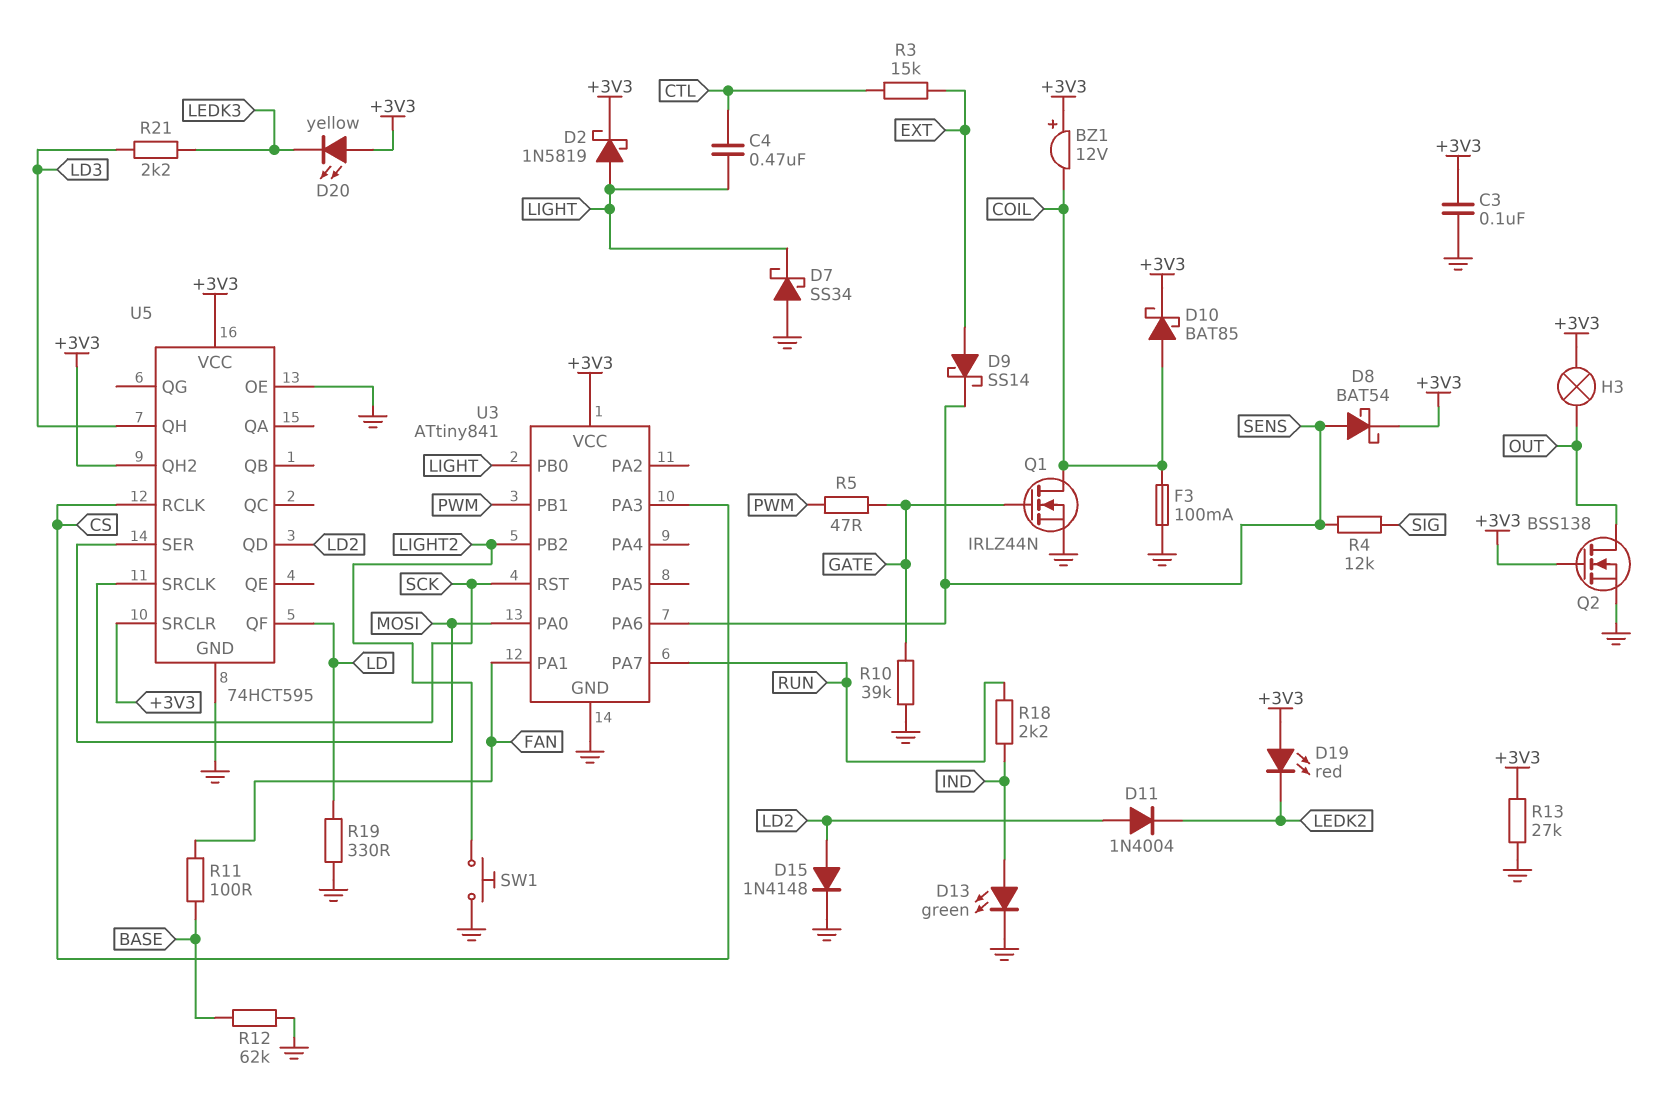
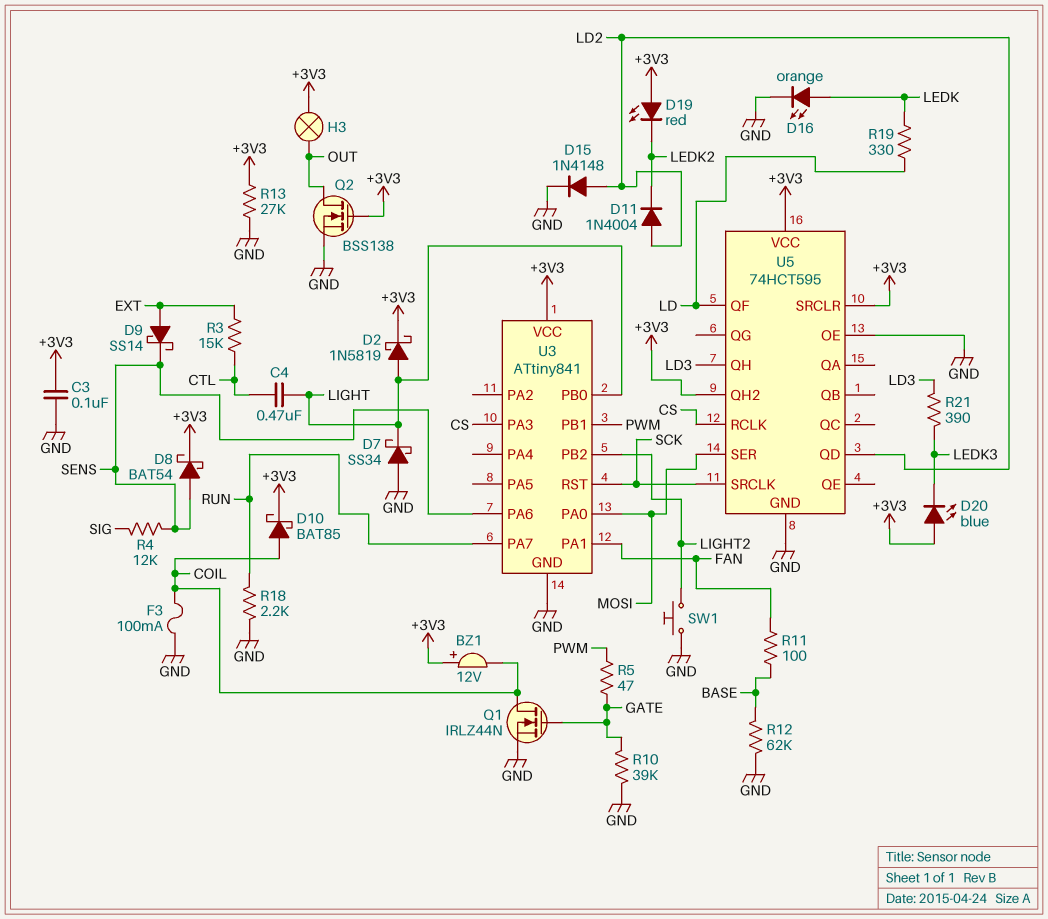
D13: LED green (A IND, K GND) -> none
D16: none -> LED orange (A LEDK, K GND)
D20: LED yellow (A +3V3, K LEDK3) -> LED blue (A +3V3, K LEDK3)
R18: 2.2k (IND, RUN) -> 2.2k (GND, RUN)
R19: 330 (GND, LD) -> 330 (LD, LEDK)
R21: 2.2k (LD3, LEDK3) -> 390 (LD3, LEDK3)

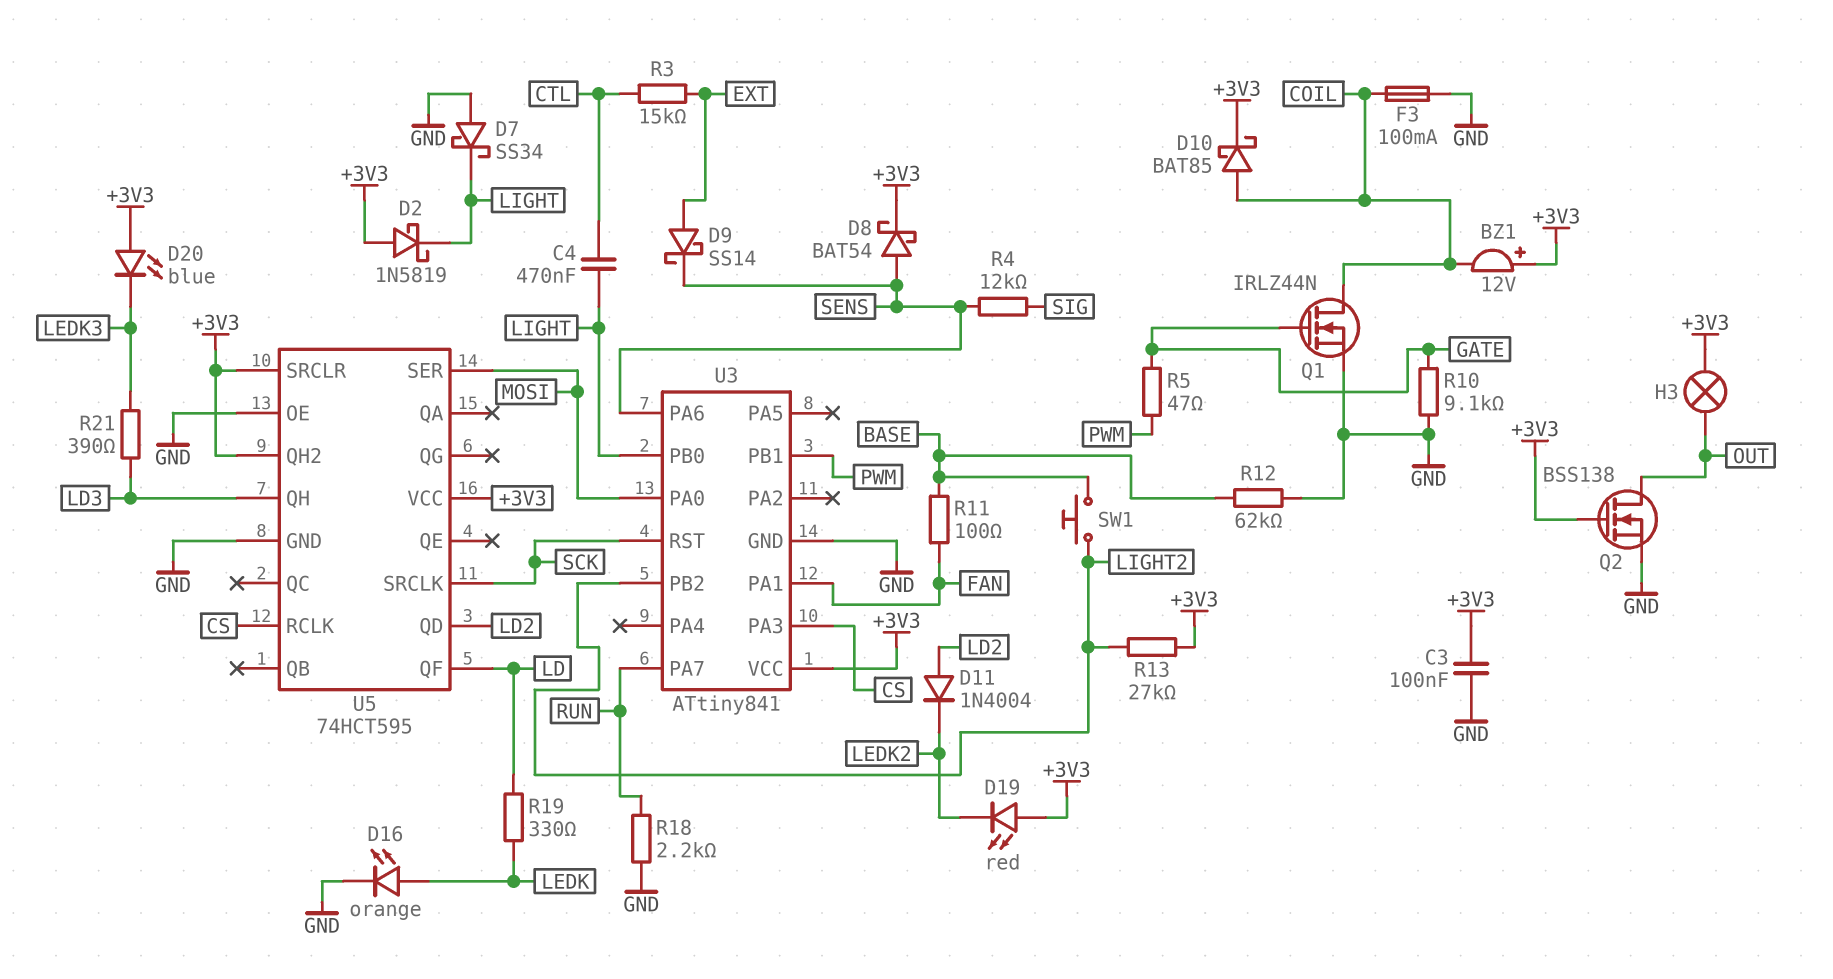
D2: schottky 1N5819 (A LIGHT, K +3V3) -> schottky 1N5819 (A +3V3, K LIGHT)
D15: diode 1N4148 (A LD2, K GND) -> none
R10: 39k (GATE, GND) -> 9.1k (GATE, GND)
R13: 27k (+3V3, GND) -> 27k (+3V3, LIGHT2)
SW1: button (GND, LIGHT2) -> button (BASE, LIGHT2)

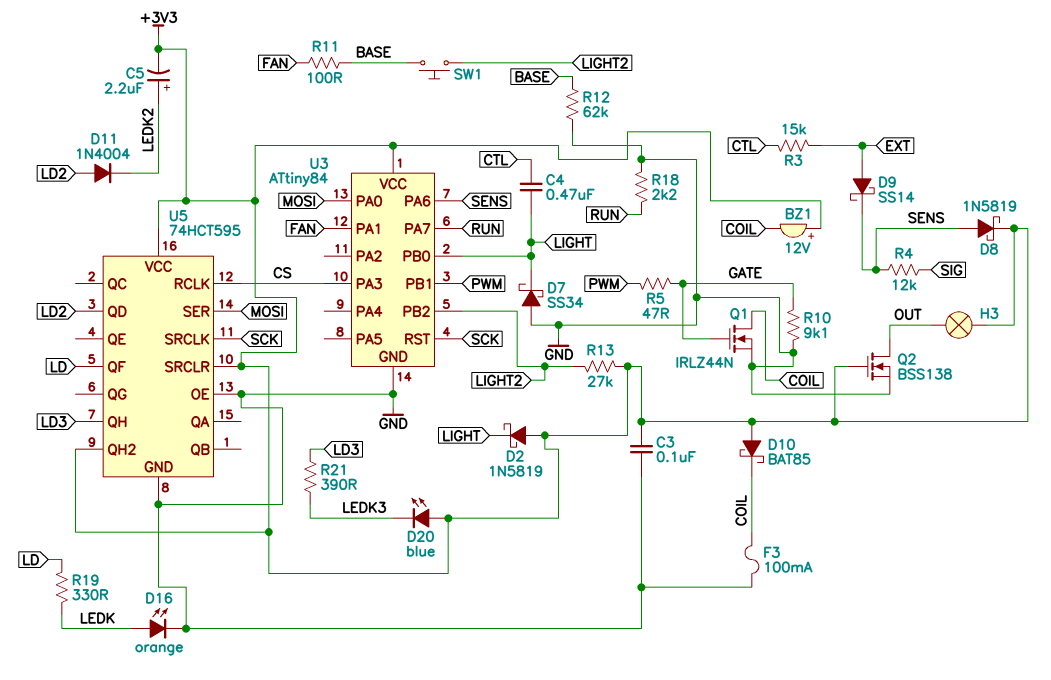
C5: none -> 2.2uF (plus LEDK2, minus +3V3)
D8: schottky BAT54 (A SENS, K +3V3) -> schottky 1N5819 (A SENS, K +3V3)
D10: schottky BAT85 (A COIL, K +3V3) -> schottky BAT85 (A +3V3, K COIL)
D19: LED red (A +3V3, K LEDK2) -> none
U3: ATtiny841 -> ATtiny84

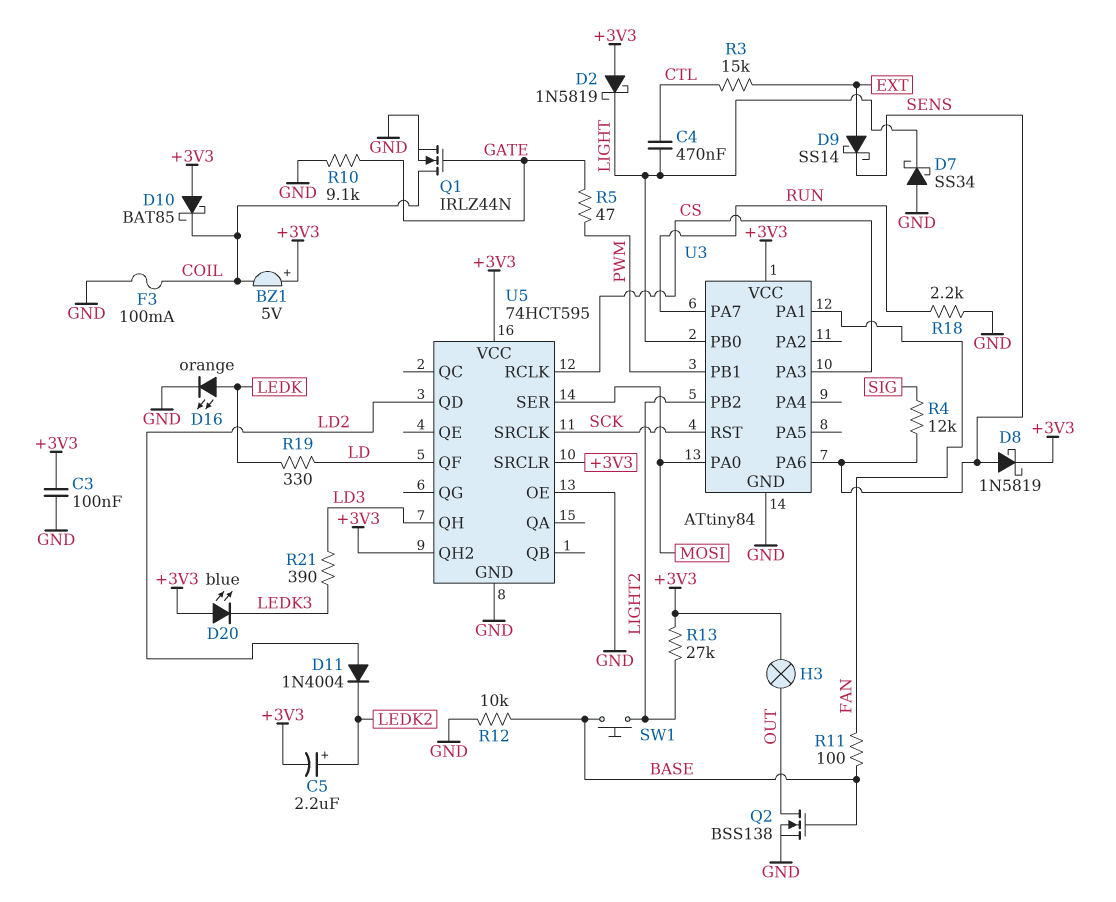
BZ1: buzzer 12V (plus +3V3, minus COIL) -> buzzer 5V (plus +3V3, minus COIL)
Q2: NMOS BSS138 (G +3V3, D OUT, S GND) -> NMOS BSS138 (G BASE, D OUT, S GND)
R12: 62k (BASE, GND) -> 10k (BASE, GND)

